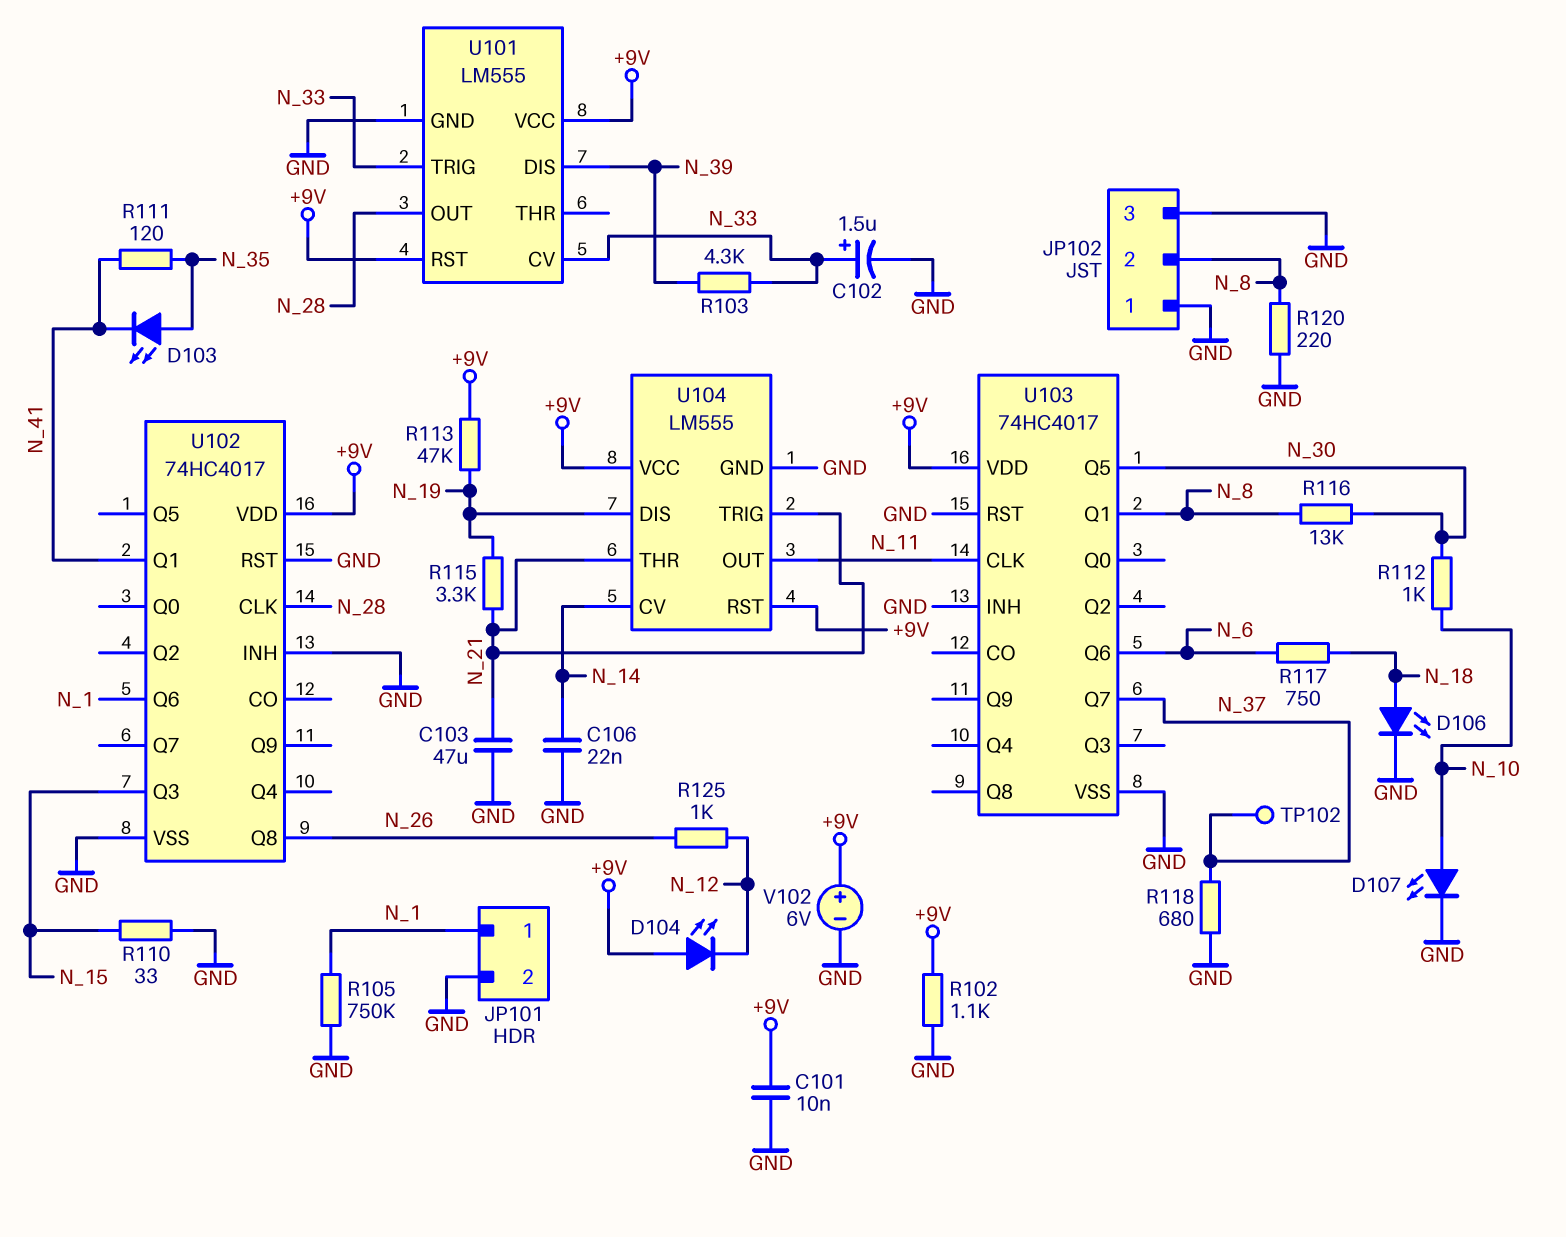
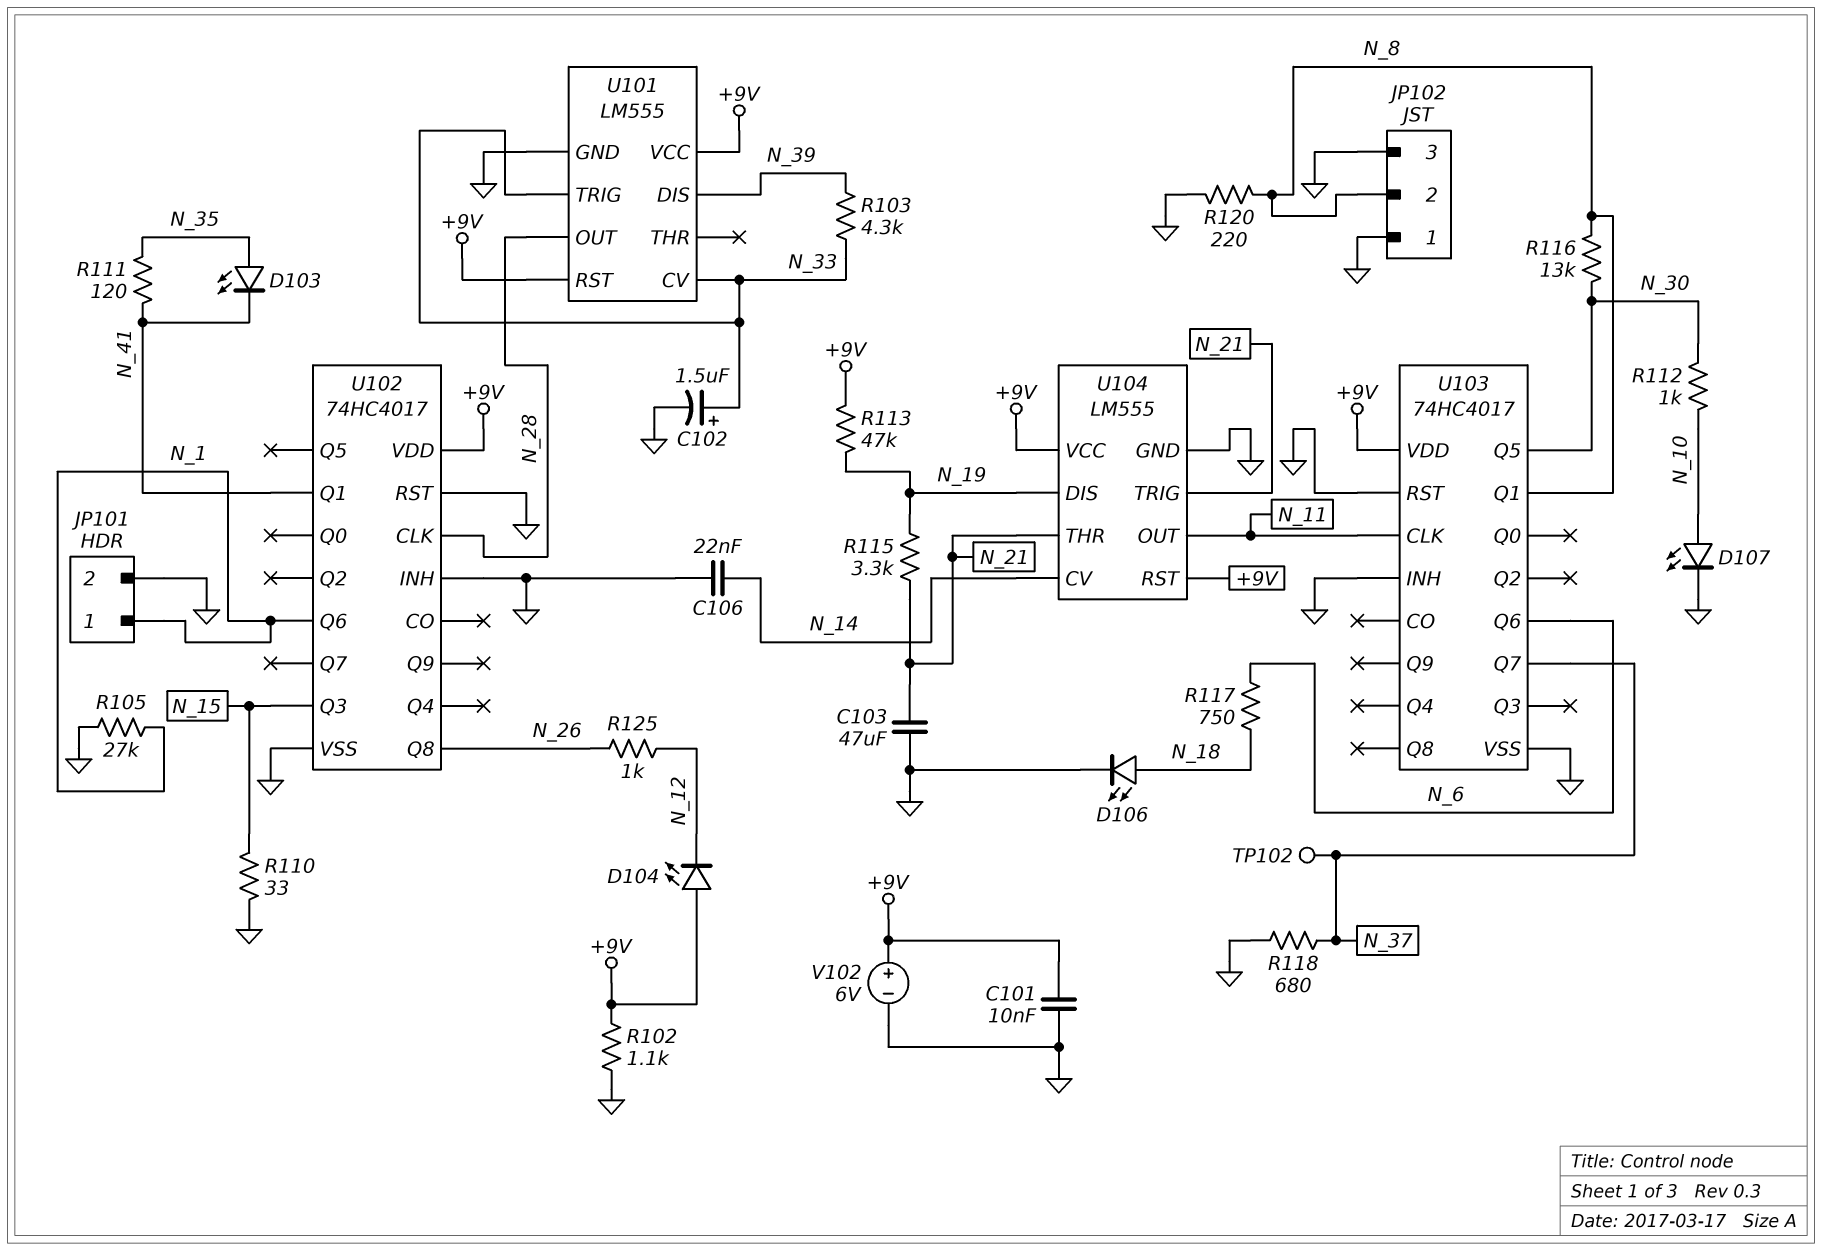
R105: 750k (GND, N_1) -> 27k (GND, N_1)

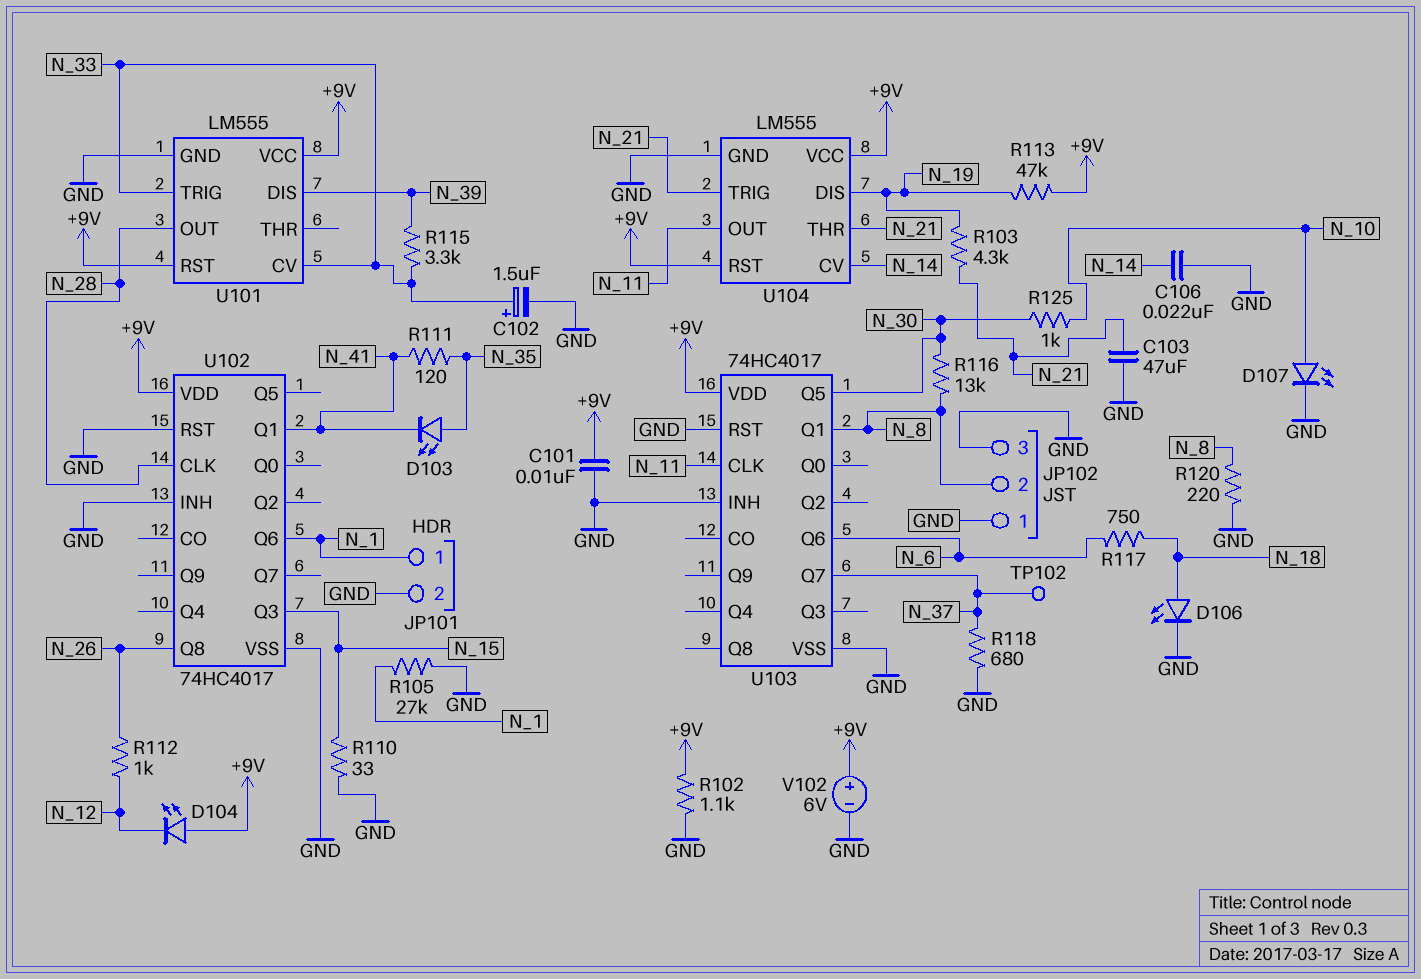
R103: 4.3k (N_33, N_39) -> 4.3k (N_19, N_21)
R112: 1k (N_10, N_30) -> 1k (N_12, N_26)
R115: 3.3k (N_19, N_21) -> 3.3k (N_33, N_39)
R125: 1k (N_12, N_26) -> 1k (N_10, N_30)

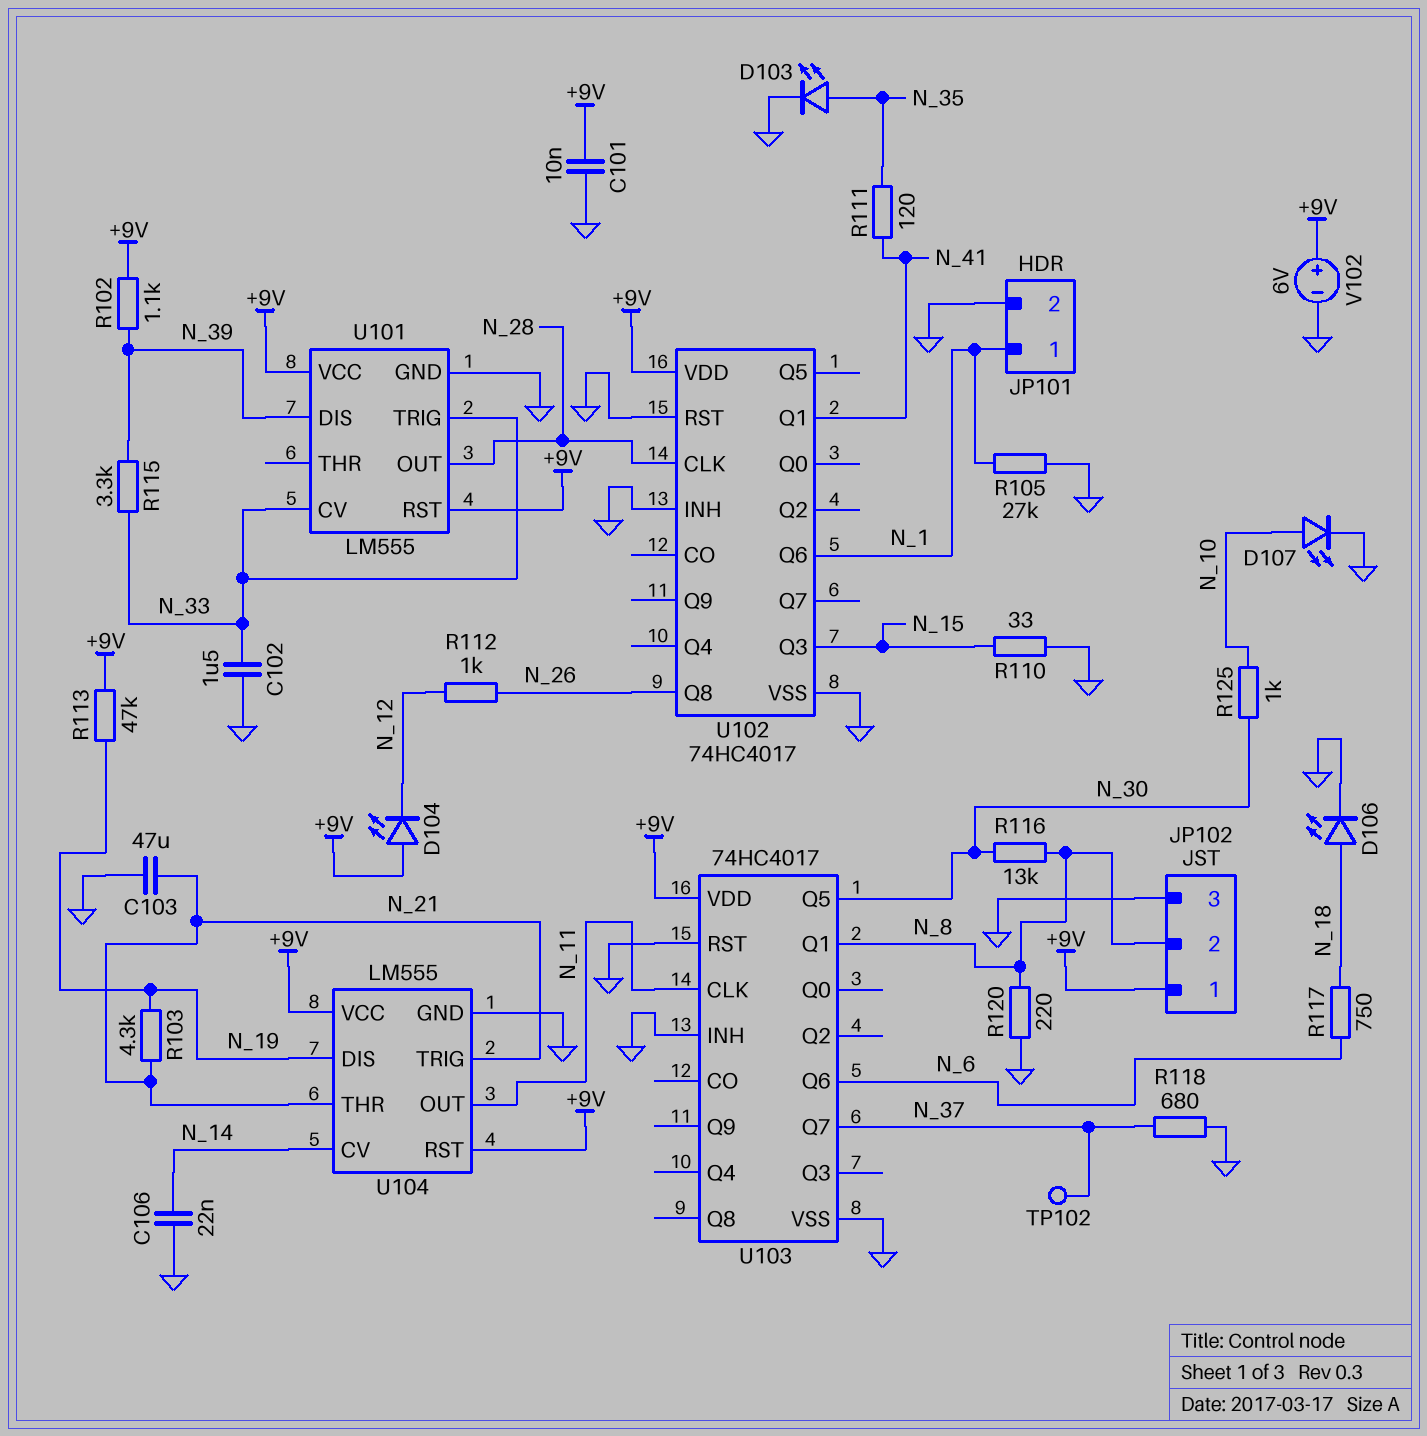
C102: 1.5uF (plus N_33, minus GND) -> 1.5uF (GND, N_33)
D103: LED (A N_35, K N_41) -> LED (A N_35, K GND)
JP102 pin 1: GND -> +9V
R102: 1.1k (+9V, GND) -> 1.1k (+9V, N_39)

